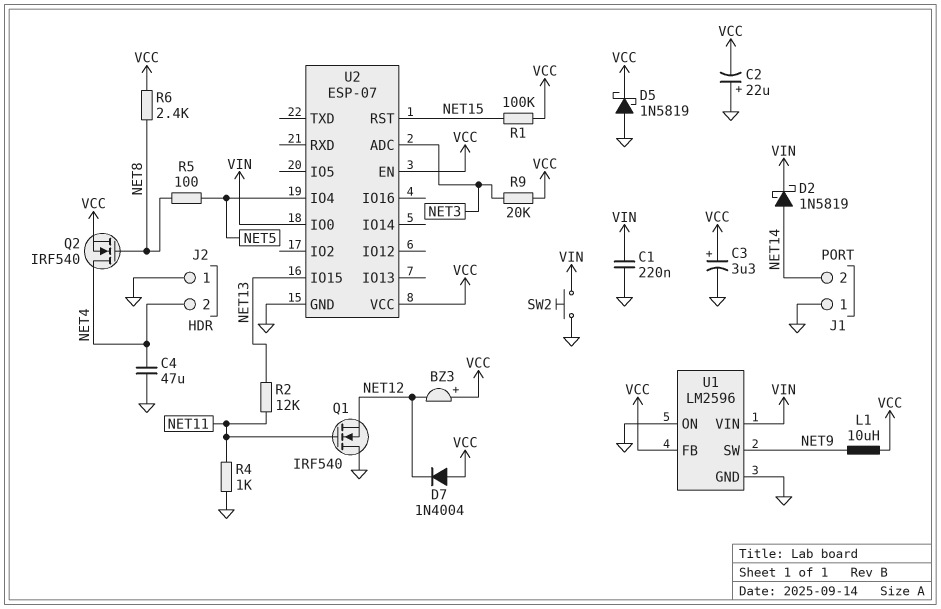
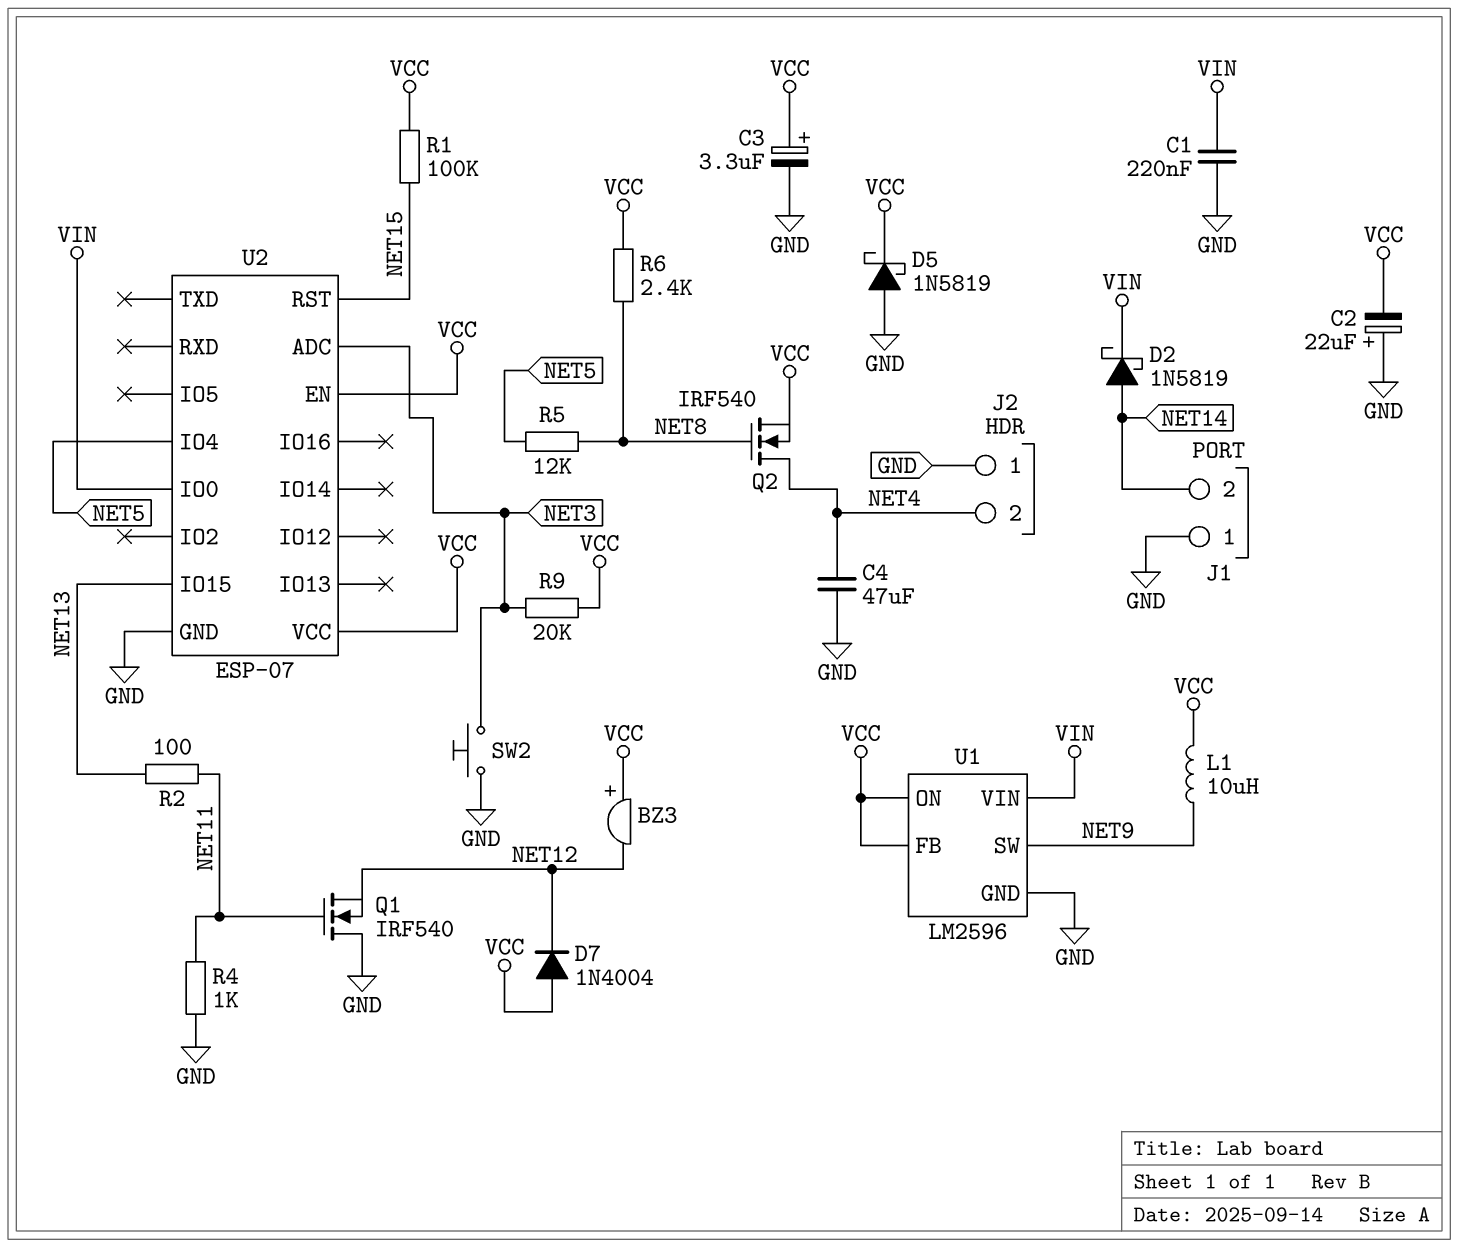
R2: 12k (NET11, NET13) -> 100 (NET11, NET13)
R5: 100 (NET5, NET8) -> 12k (NET5, NET8)
SW2: button (GND, VIN) -> button (GND, NET3)
U1 pin ON: GND -> VCC

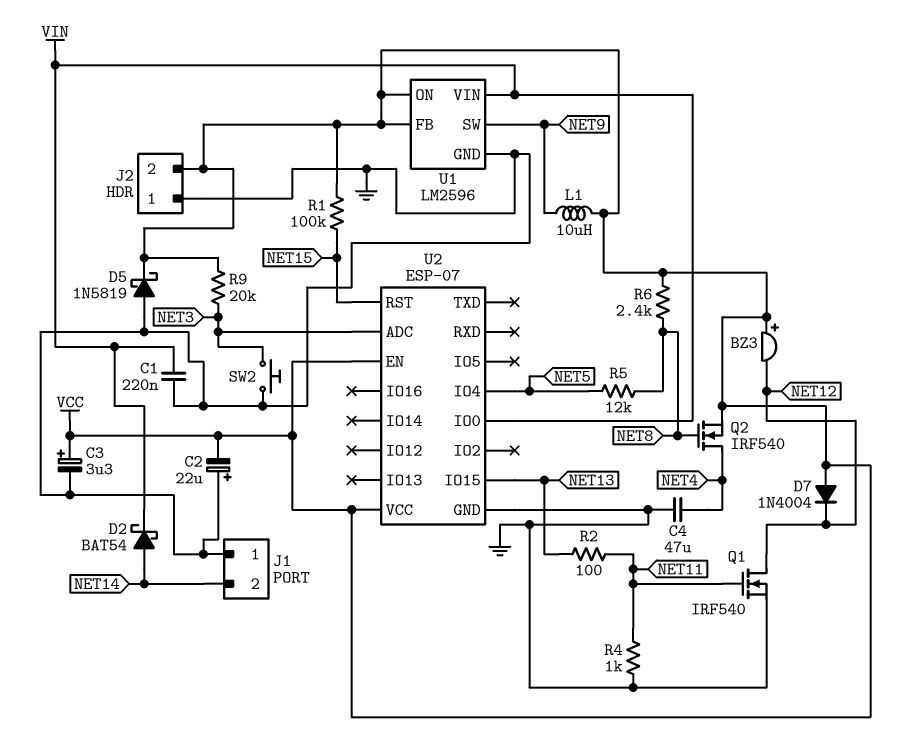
D2: schottky 1N5819 (A NET14, K VIN) -> schottky BAT54 (A NET14, K VIN)
J2 pin 2: NET4 -> VCC
Q1: NMOS IRF540 (G NET11, D GND, S NET12) -> NMOS IRF540 (G NET11, D NET12, S GND)

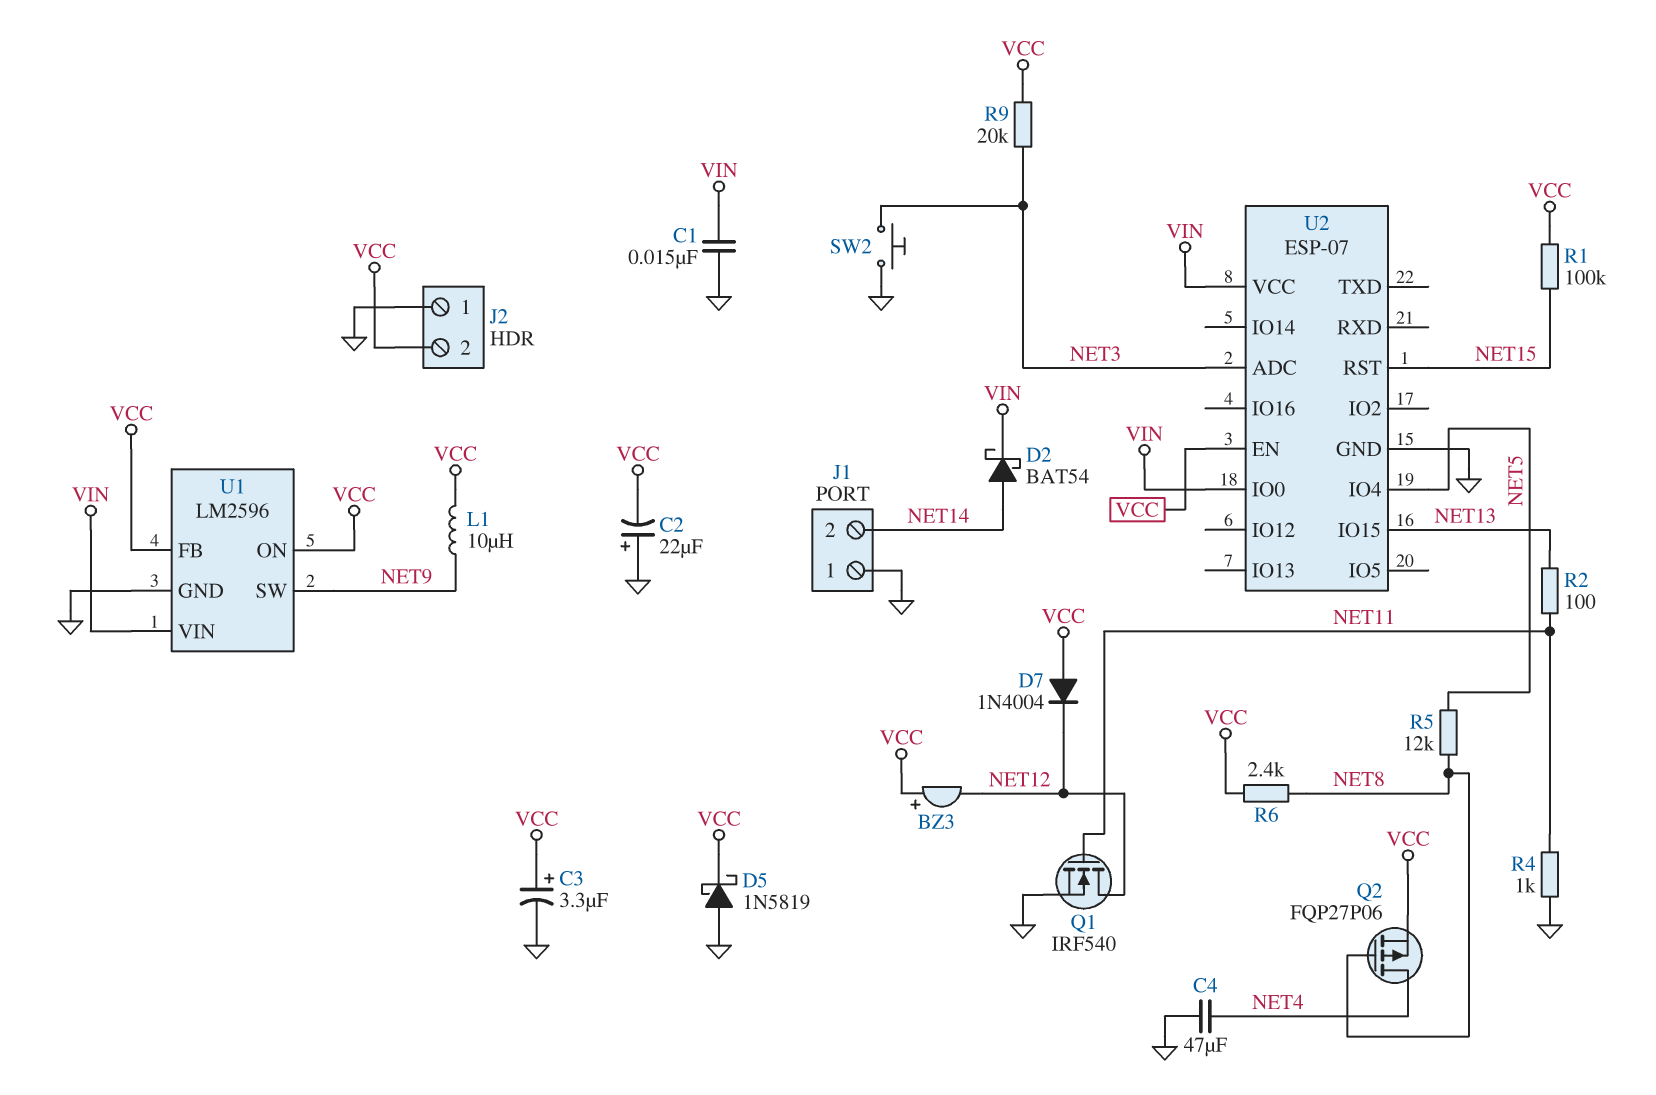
C1: 220nF (GND, VIN) -> 15nF (GND, VIN)
Q2: NMOS IRF540 (G NET8, D NET4, S VCC) -> PMOS FQP27P06 (G NET8, D NET4, S VCC)
U2 pin VCC: VCC -> VIN

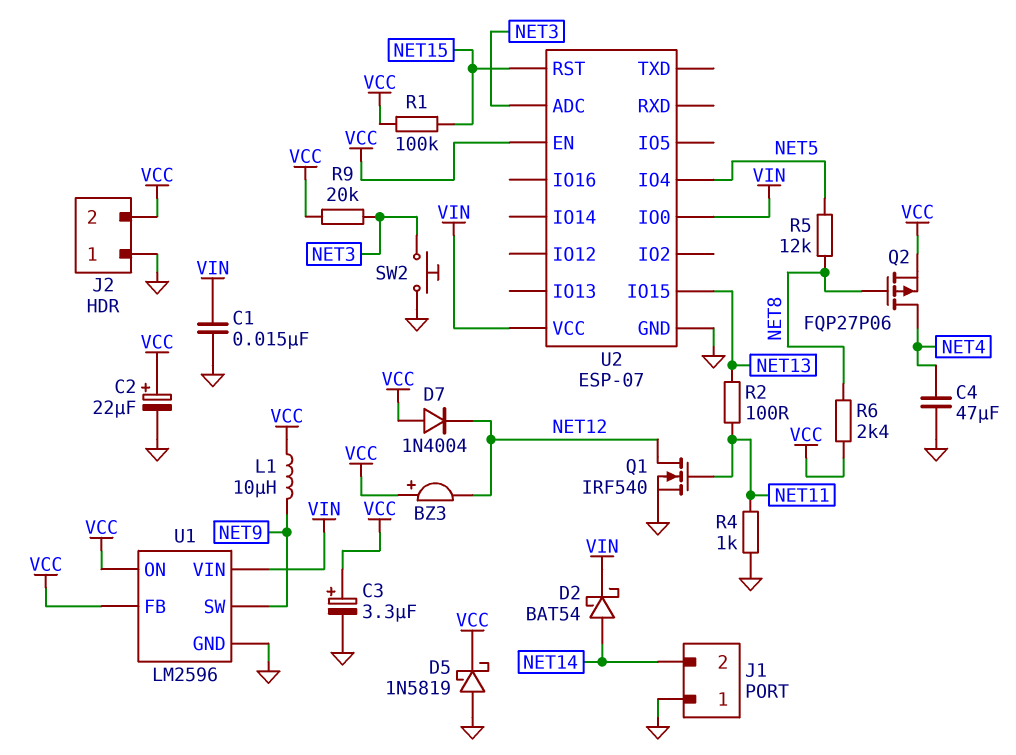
C2: 22uF (plus GND, minus VCC) -> 22uF (plus VCC, minus GND)

